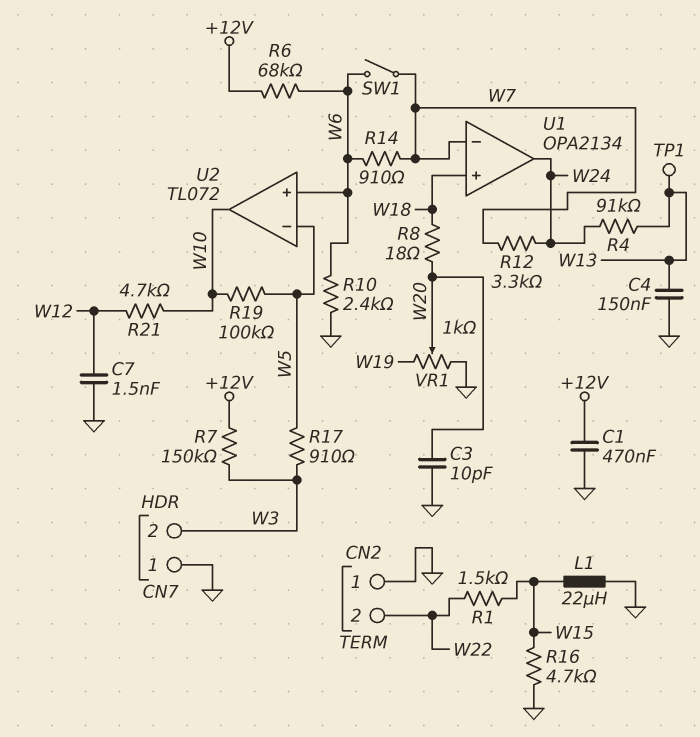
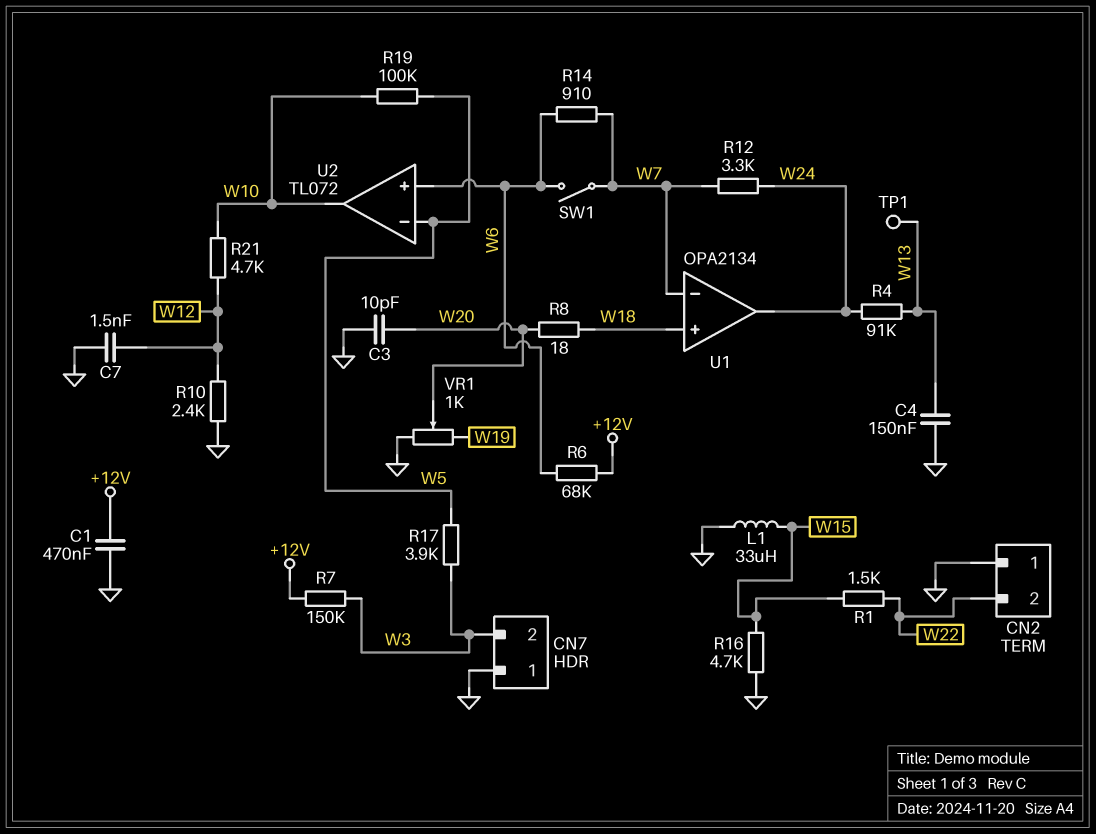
L1: 22uH (GND, W15) -> 33uH (GND, W15)
R10: 2.4k (GND, W6) -> 2.4k (GND, W12)
R17: 910 (W3, W5) -> 3.9k (W3, W5)

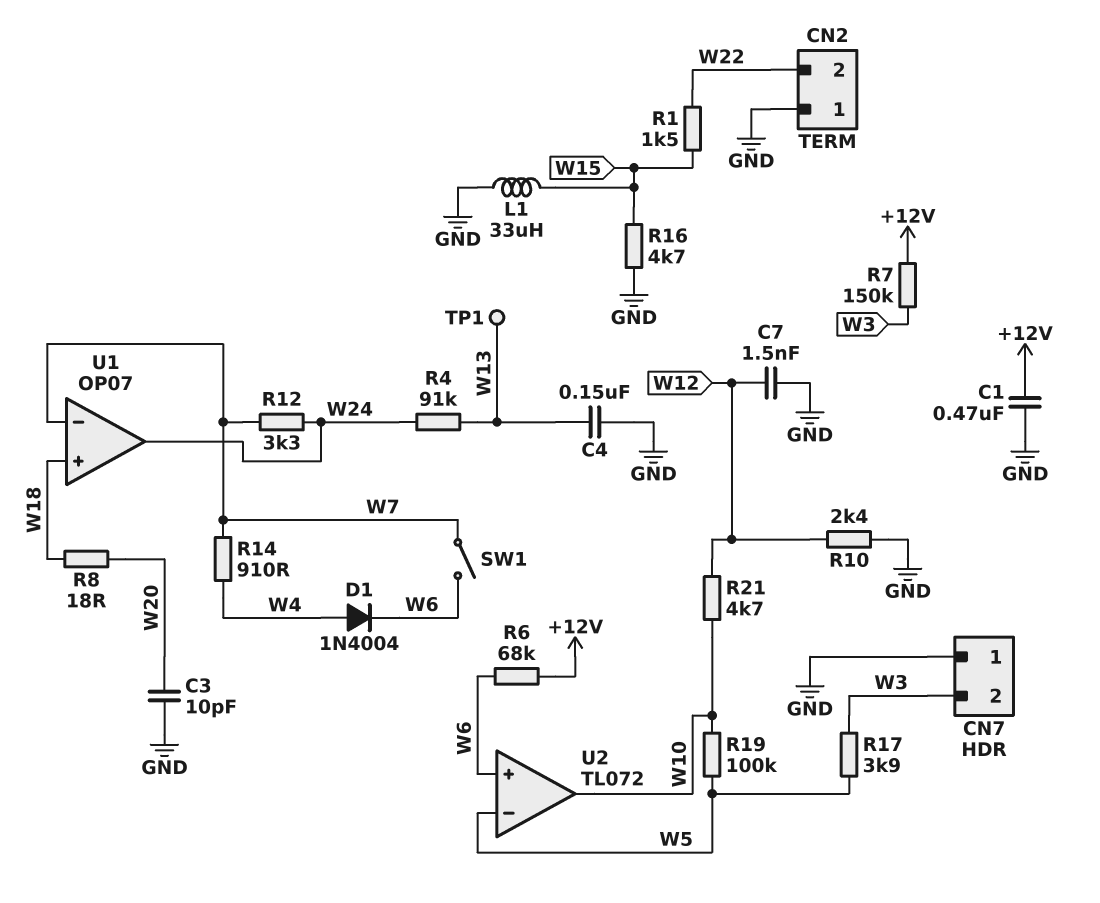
D1: none -> diode 1N4004 (A W4, K W6)
R14: 910 (W6, W7) -> 910 (W4, W7)
U1: OPA2134 -> OP07
VR1: 1k (GND, W19, wiper W20) -> none

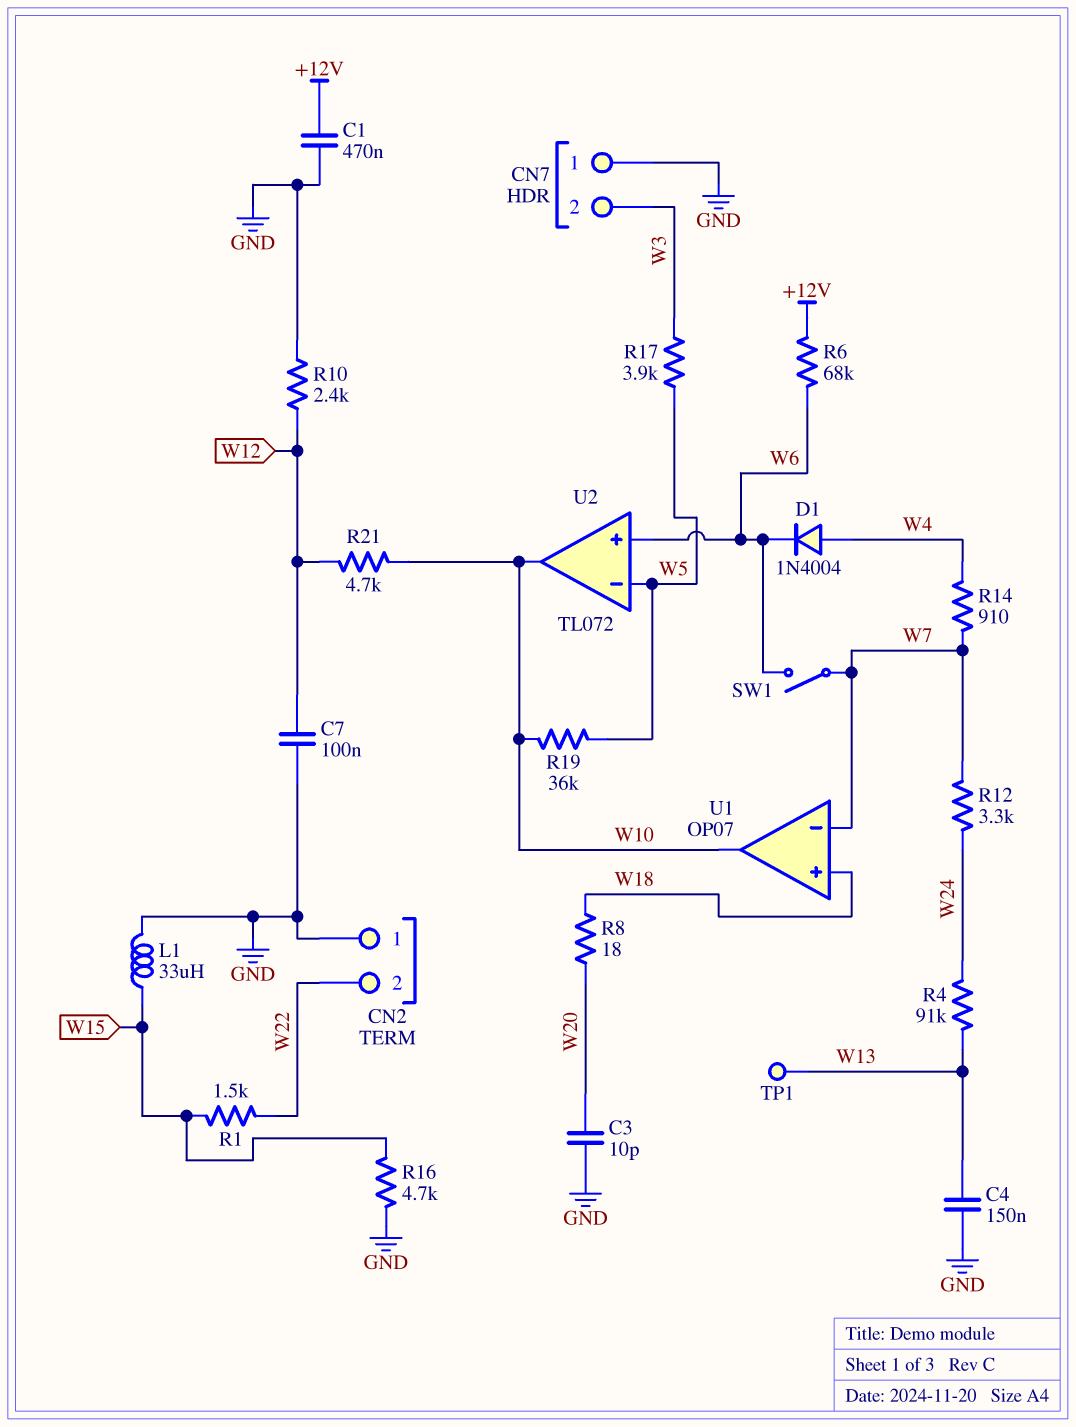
C7: 1.5nF (GND, W12) -> 100nF (GND, W12)
R7: 150k (+12V, W3) -> none
R19: 100k (W5, W10) -> 36k (W5, W10)
U1 pin out: W24 -> W10

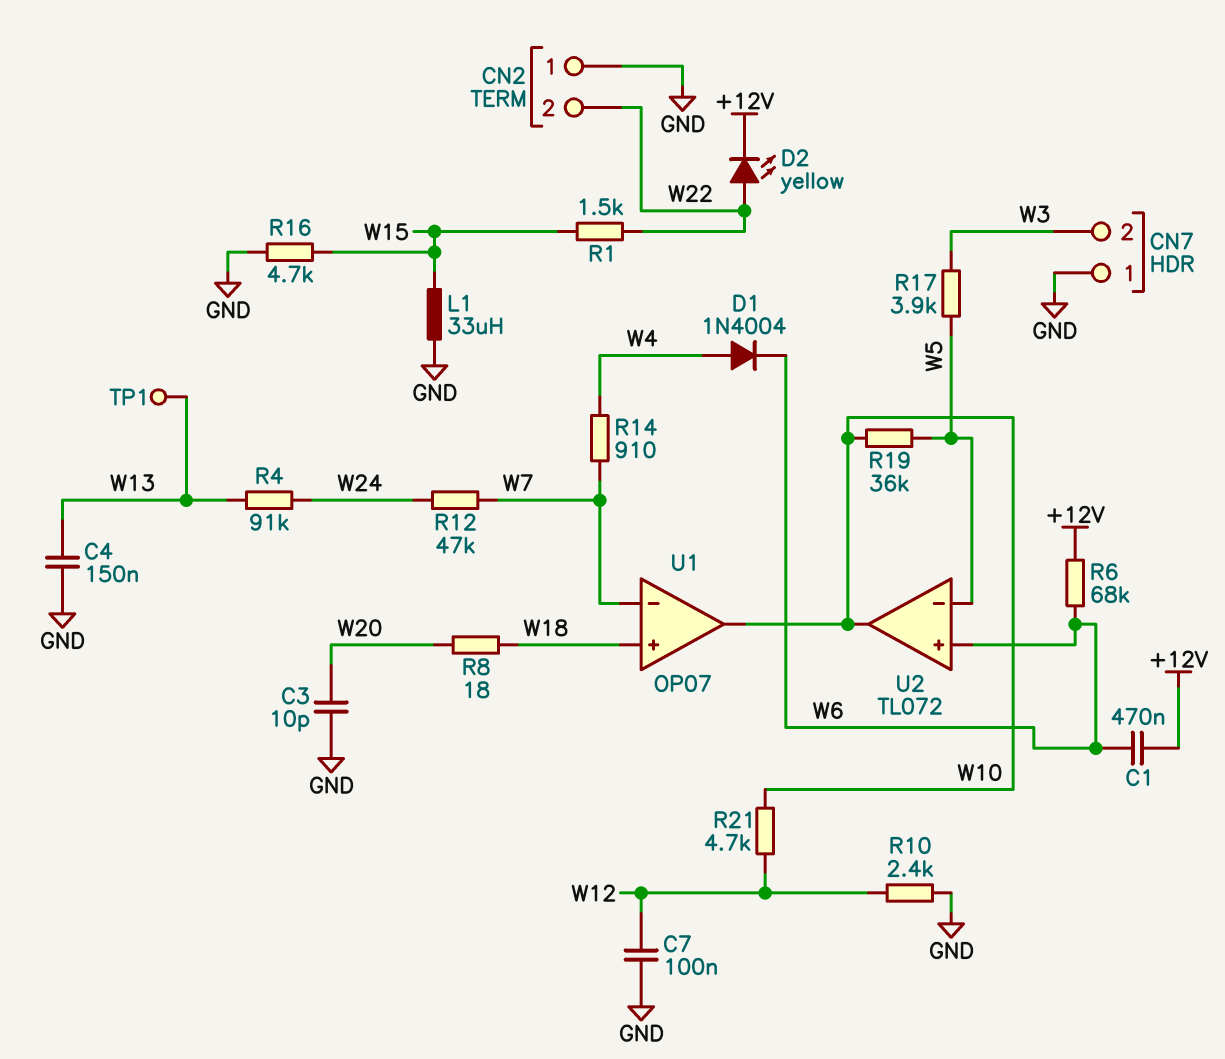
C1: 470nF (+12V, GND) -> 470nF (+12V, W6)
D2: none -> LED yellow (A W22, K +12V)
R12: 3.3k (W7, W24) -> 47k (W7, W24)
SW1: switch (W6, W7) -> none

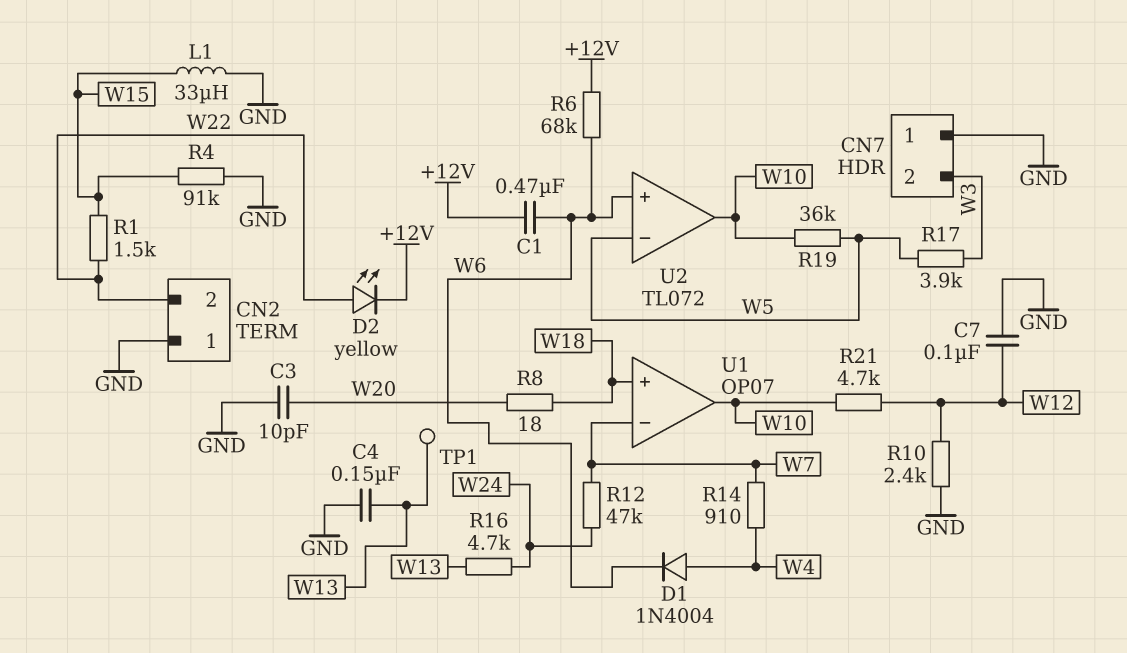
R4: 91k (W13, W24) -> 91k (GND, W15)
R16: 4.7k (GND, W15) -> 4.7k (W13, W24)

